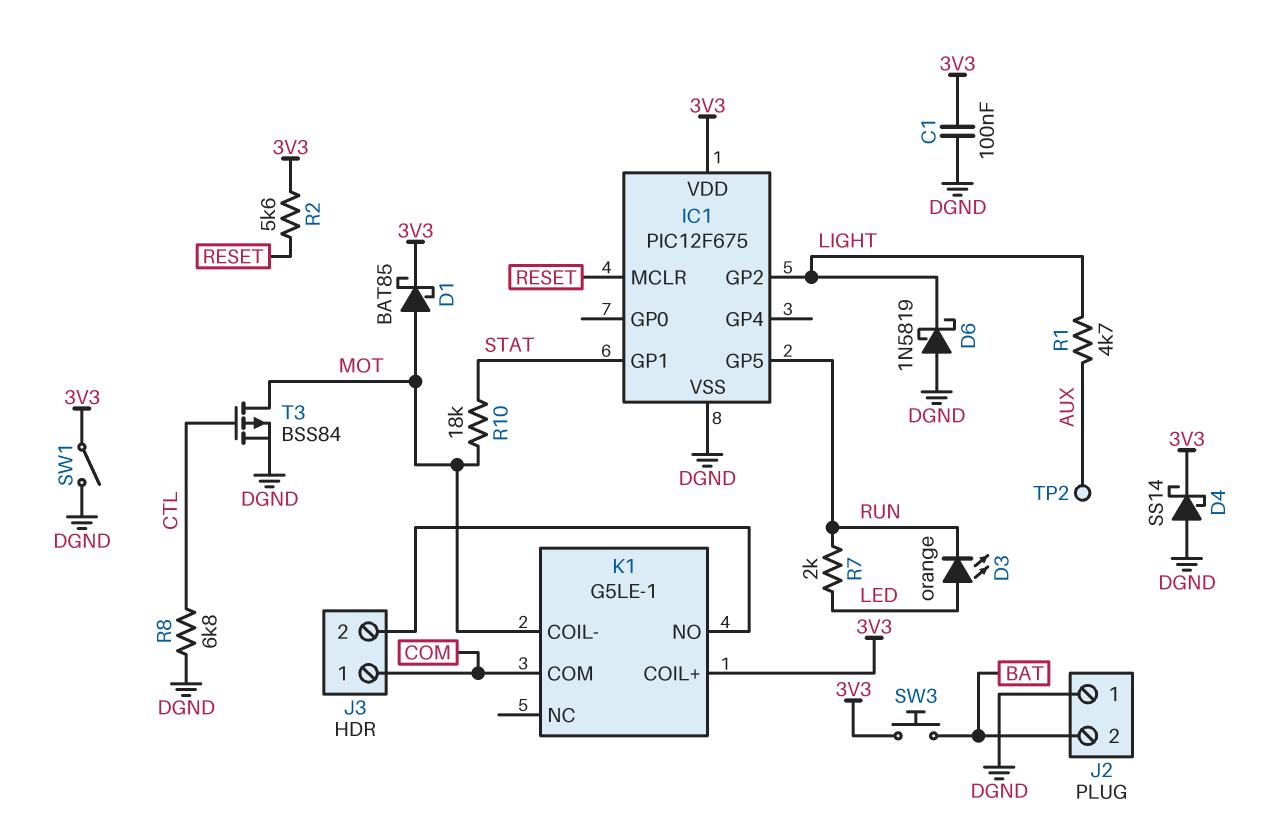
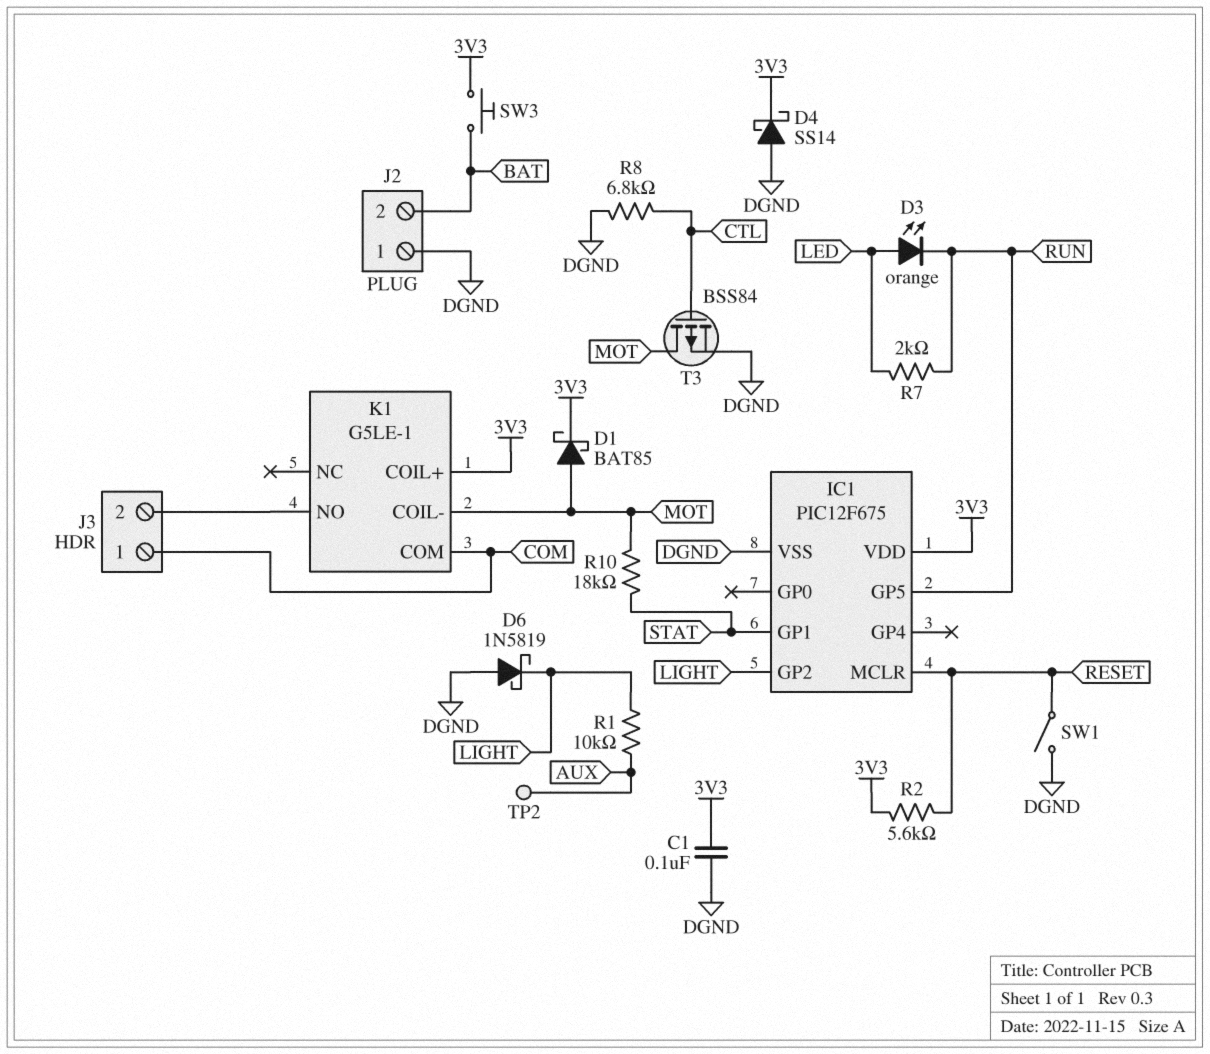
R1: 4.7k (AUX, LIGHT) -> 10k (AUX, LIGHT)
SW1: switch (3V3, DGND) -> switch (DGND, RESET)

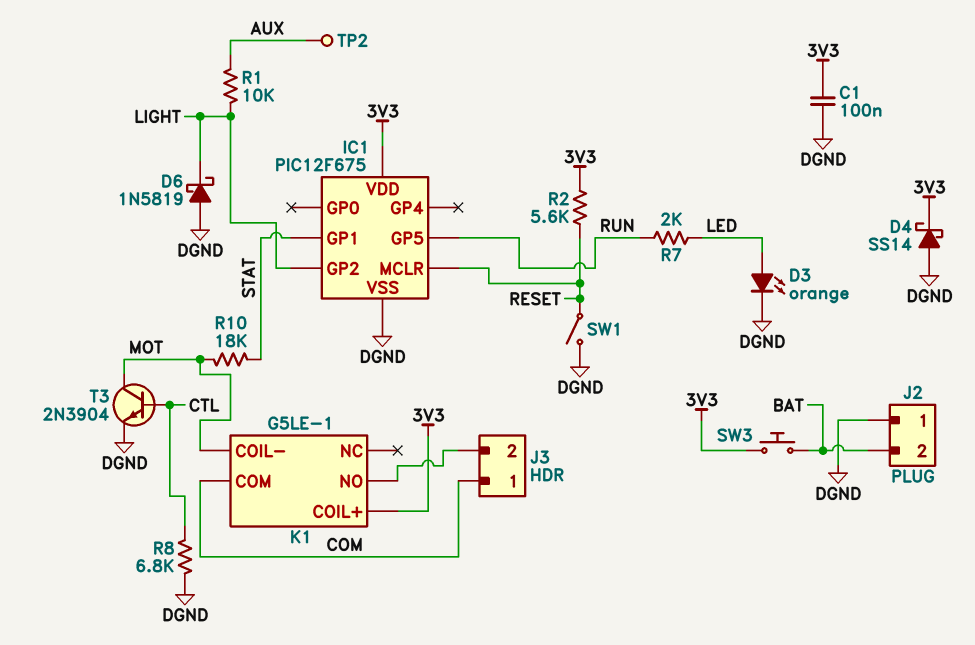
D1: schottky BAT85 (A MOT, K 3V3) -> none
D3: LED orange (A LED, K RUN) -> LED orange (A LED, K DGND)
T3: PMOS BSS84 (G CTL, D MOT, S DGND) -> NPN 2N3904 (B CTL, C MOT, E DGND)

